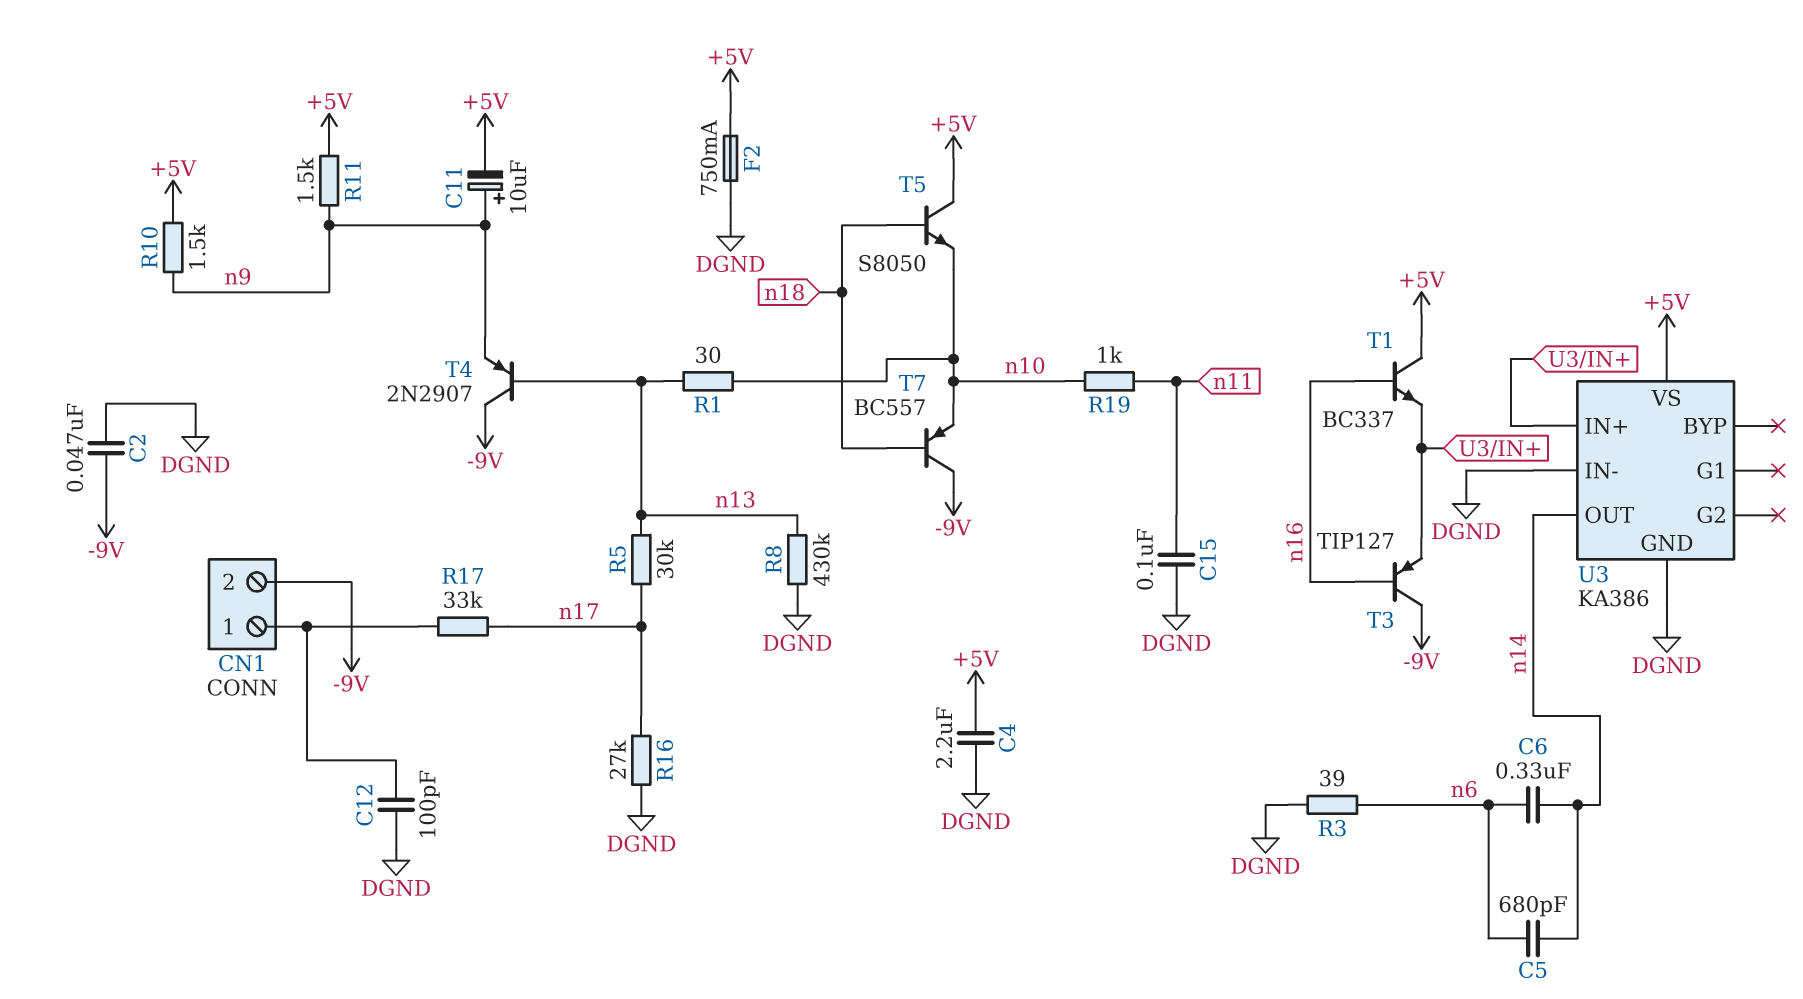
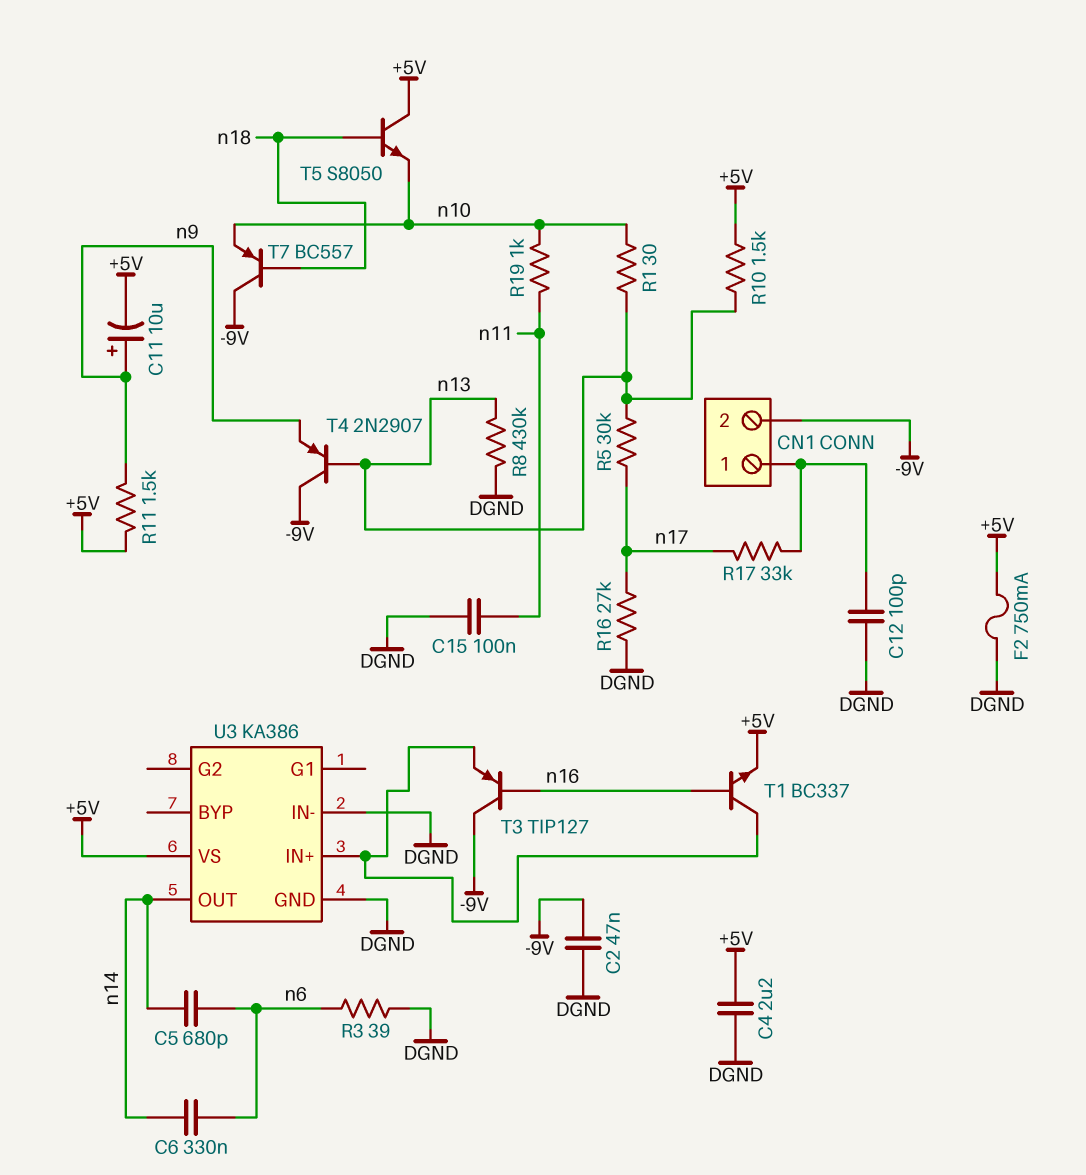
R10: 1.5k (+5V, n9) -> 1.5k (+5V, n13)
T1: NPN BC337 (B n16, C +5V, E U3/IN+) -> NPN BC337 (B n16, C U3/IN+, E +5V)

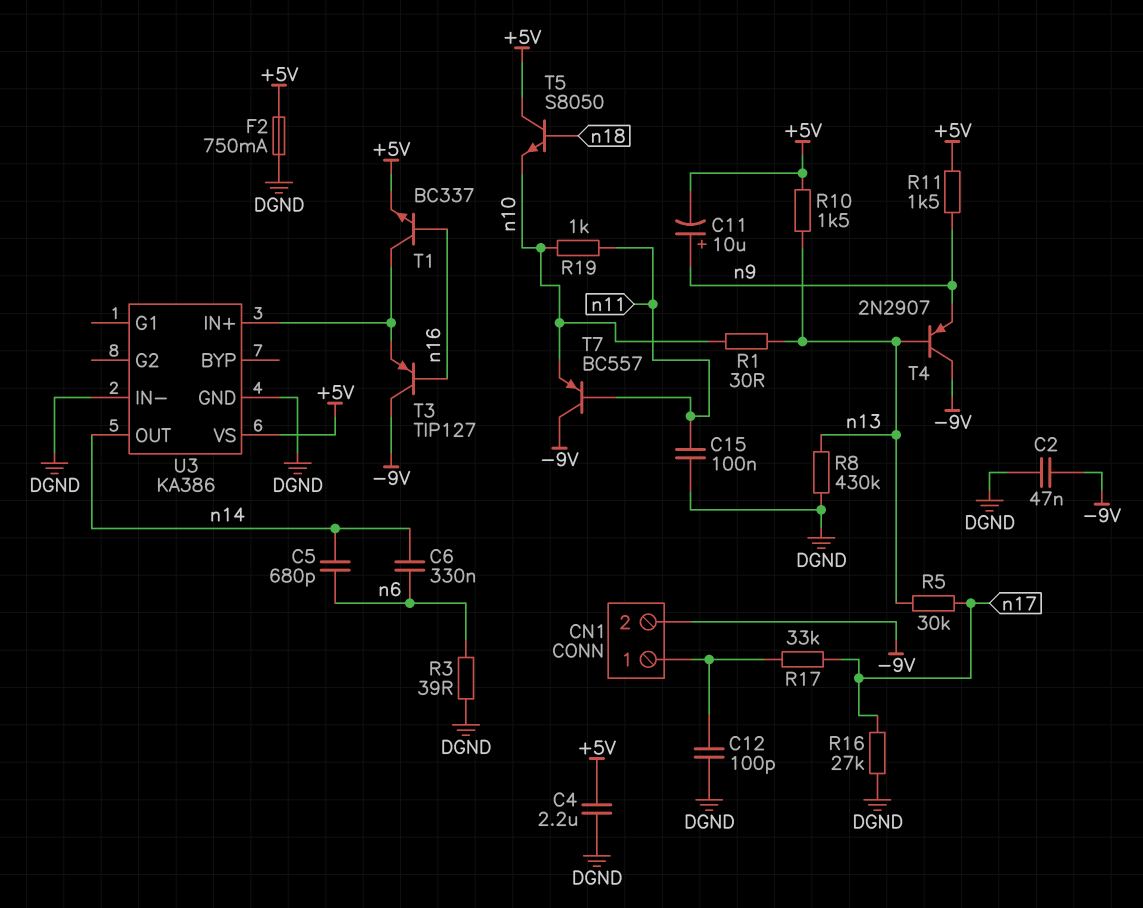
T7: PNP BC557 (B n18, C -9V, E n10) -> PNP BC557 (B n11, C -9V, E n10)

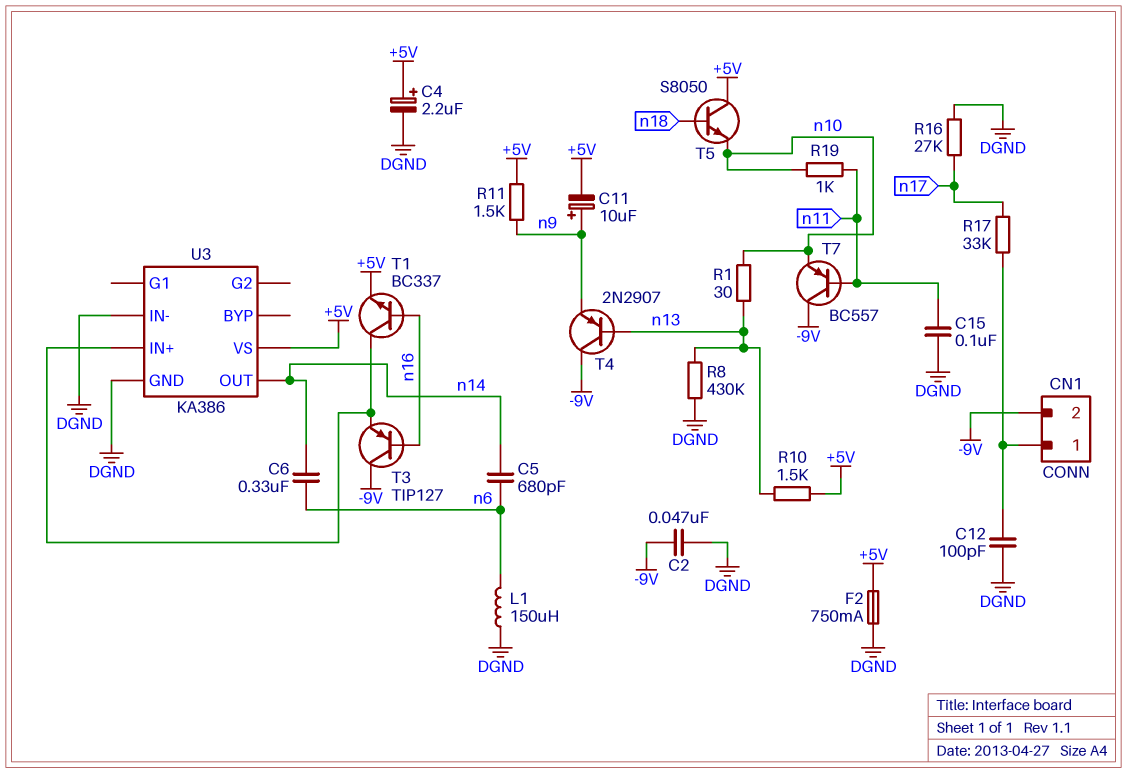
C4: 2.2uF (+5V, DGND) -> 2.2uF (plus +5V, minus DGND)
L1: none -> 150uH (DGND, n6)
R3: 39 (DGND, n6) -> none
R5: 30k (n13, n17) -> none

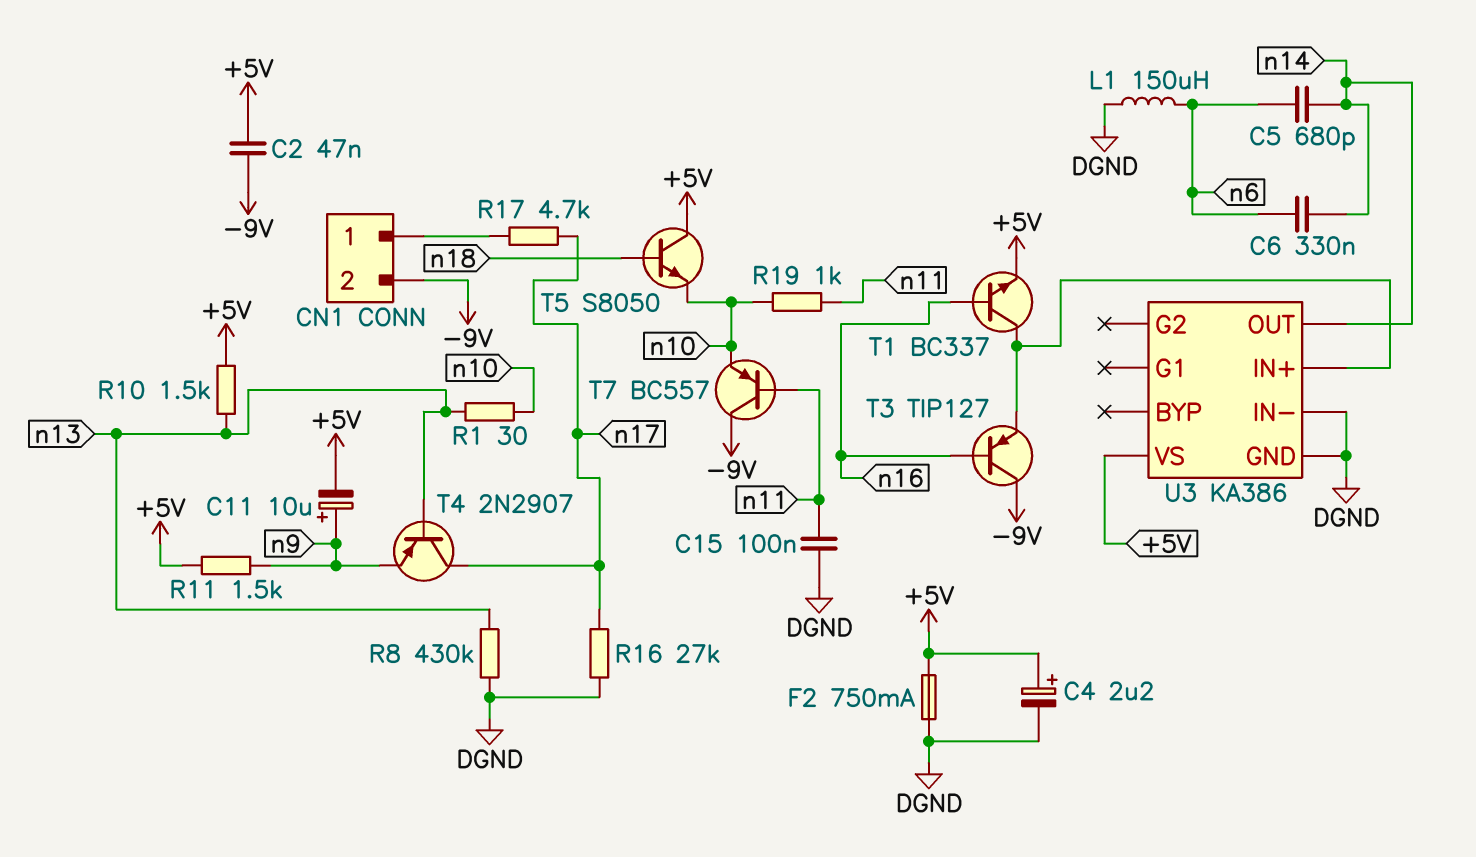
C2: 47nF (-9V, DGND) -> 47nF (+5V, -9V)
C12: 100pF (CN1/1, DGND) -> none
R17: 33k (CN1/1, n17) -> 4.7k (CN1/1, n17)
T4: PNP 2N2907 (B n13, C -9V, E n9) -> PNP 2N2907 (B n13, C n17, E n9)

